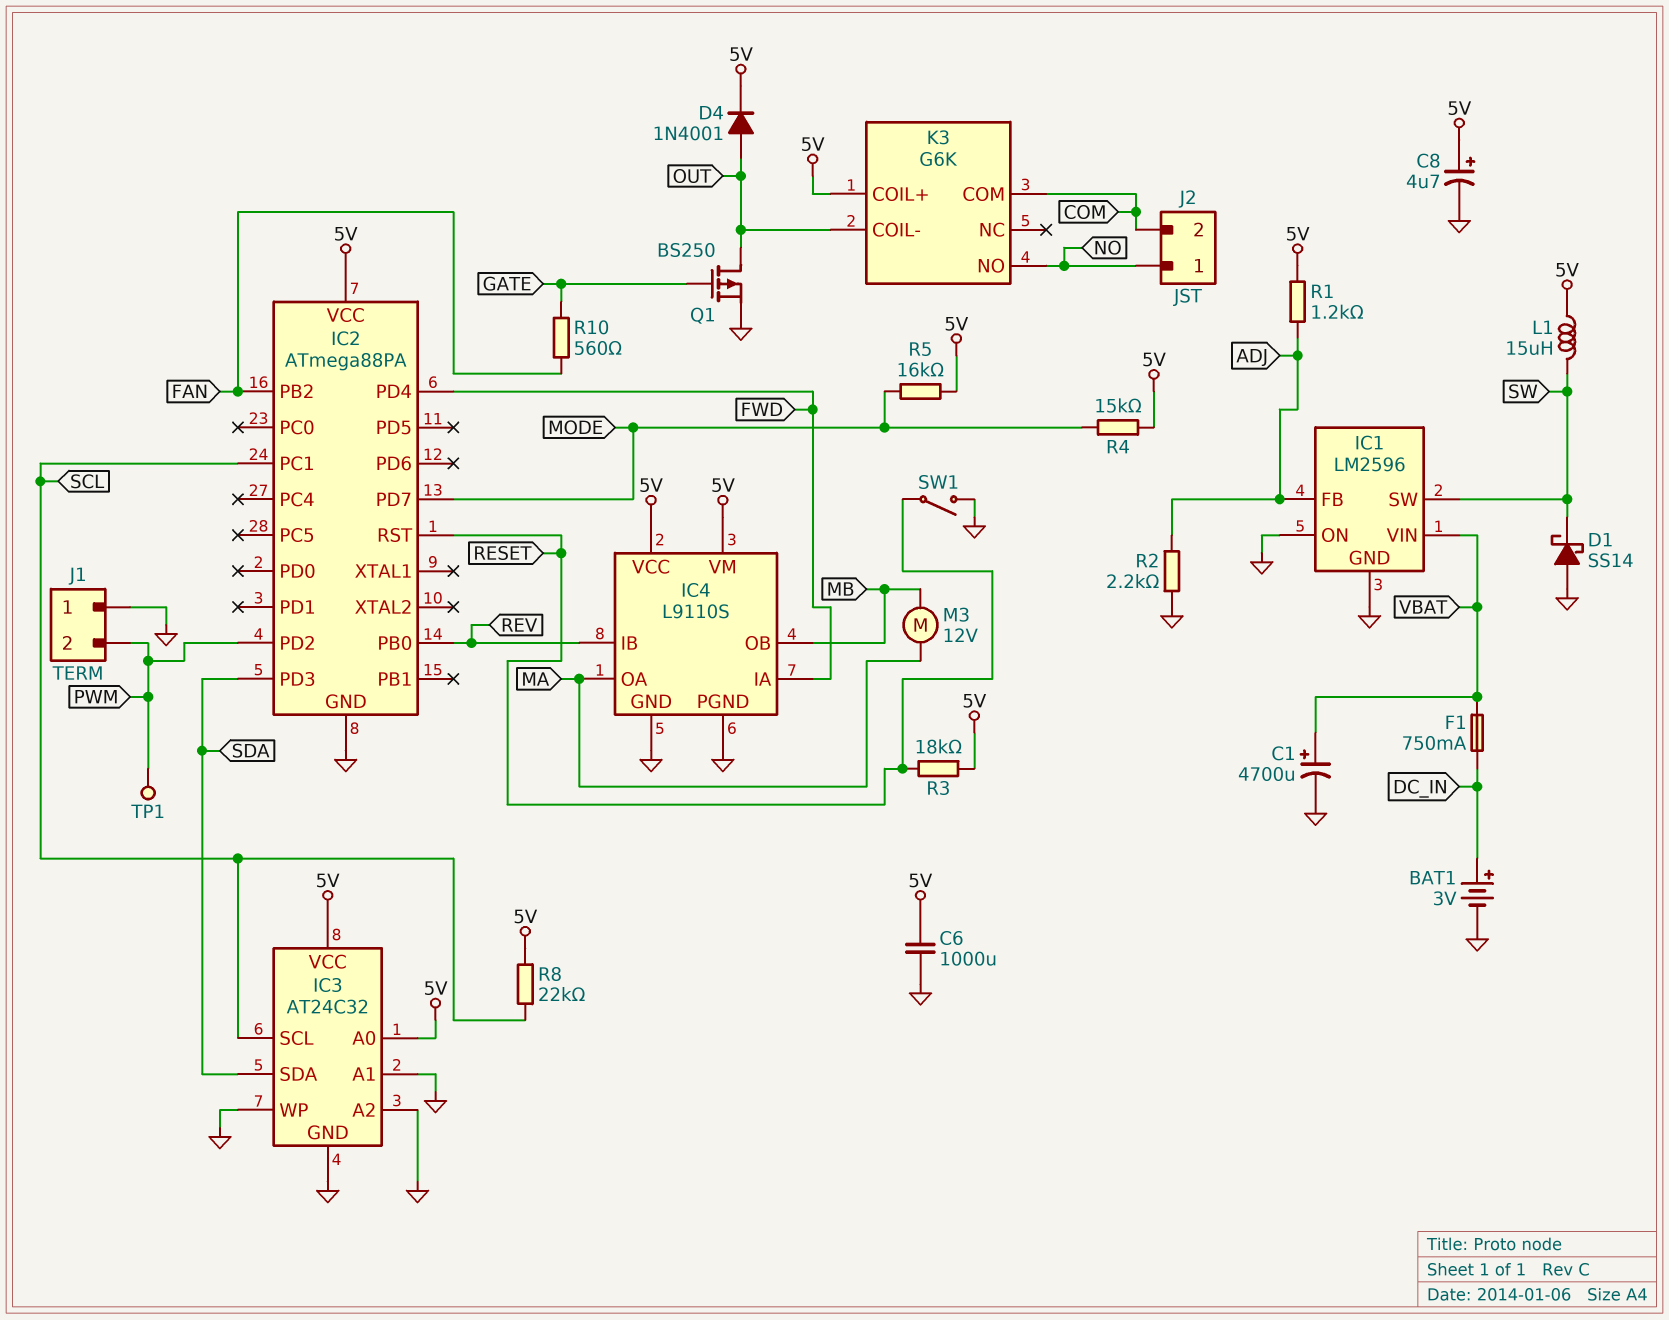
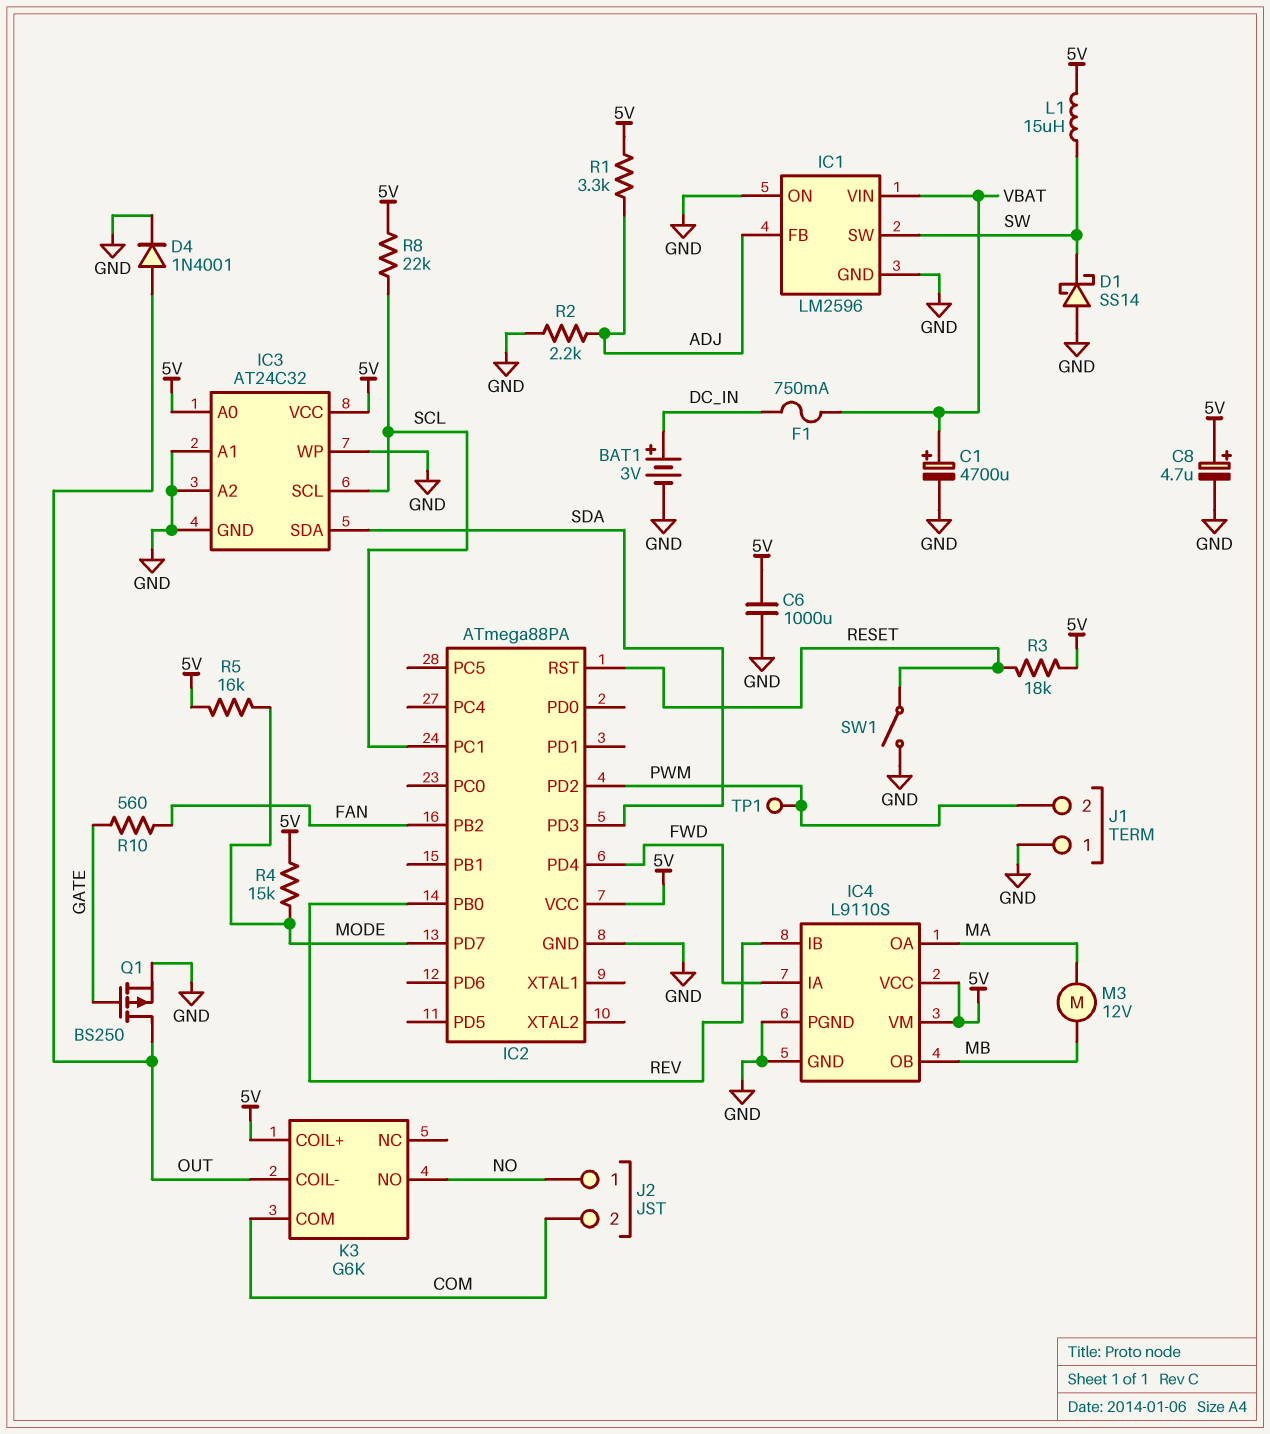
D4: diode 1N4001 (A OUT, K 5V) -> diode 1N4001 (A OUT, K GND)
R1: 1.2k (5V, ADJ) -> 3.3k (5V, ADJ)

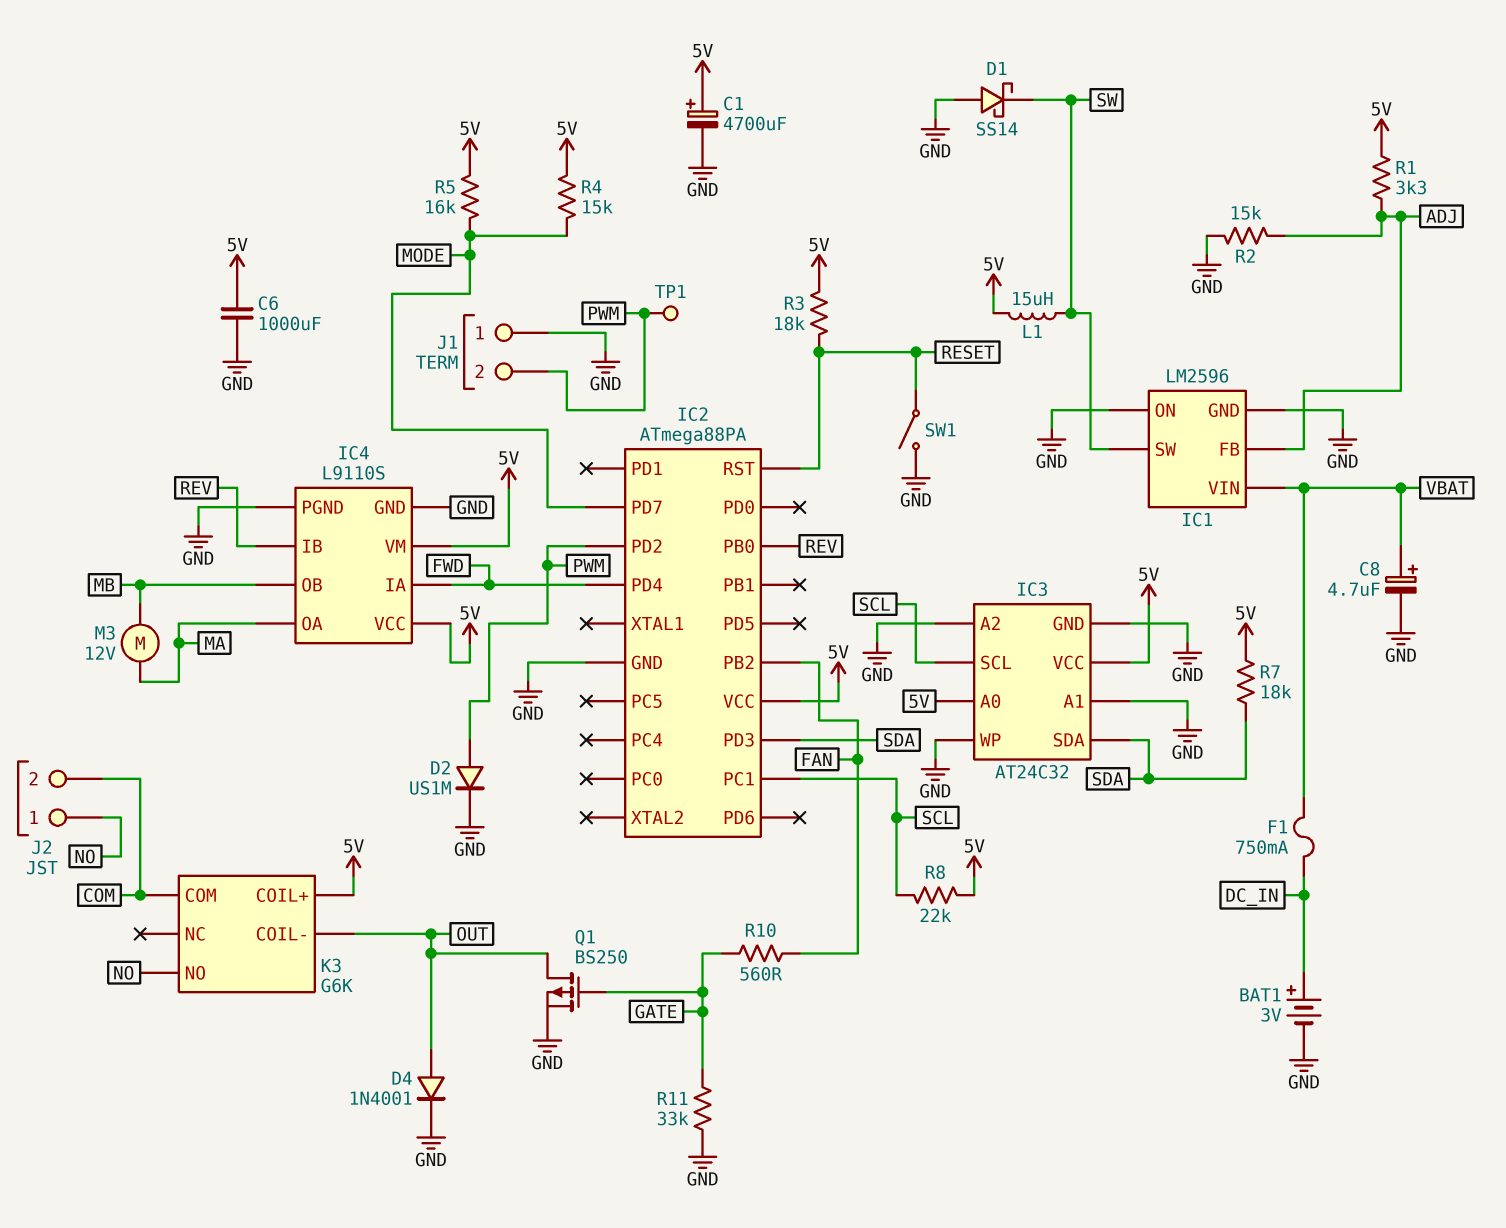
C1: 4700uF (plus VBAT, minus GND) -> 4700uF (plus 5V, minus GND)
C8: 4.7uF (plus 5V, minus GND) -> 4.7uF (plus VBAT, minus GND)
D2: none -> diode US1M (A PWM, K GND)
R2: 2.2k (ADJ, GND) -> 15k (ADJ, GND)
R7: none -> 18k (5V, SDA)
R11: none -> 33k (GATE, GND)

